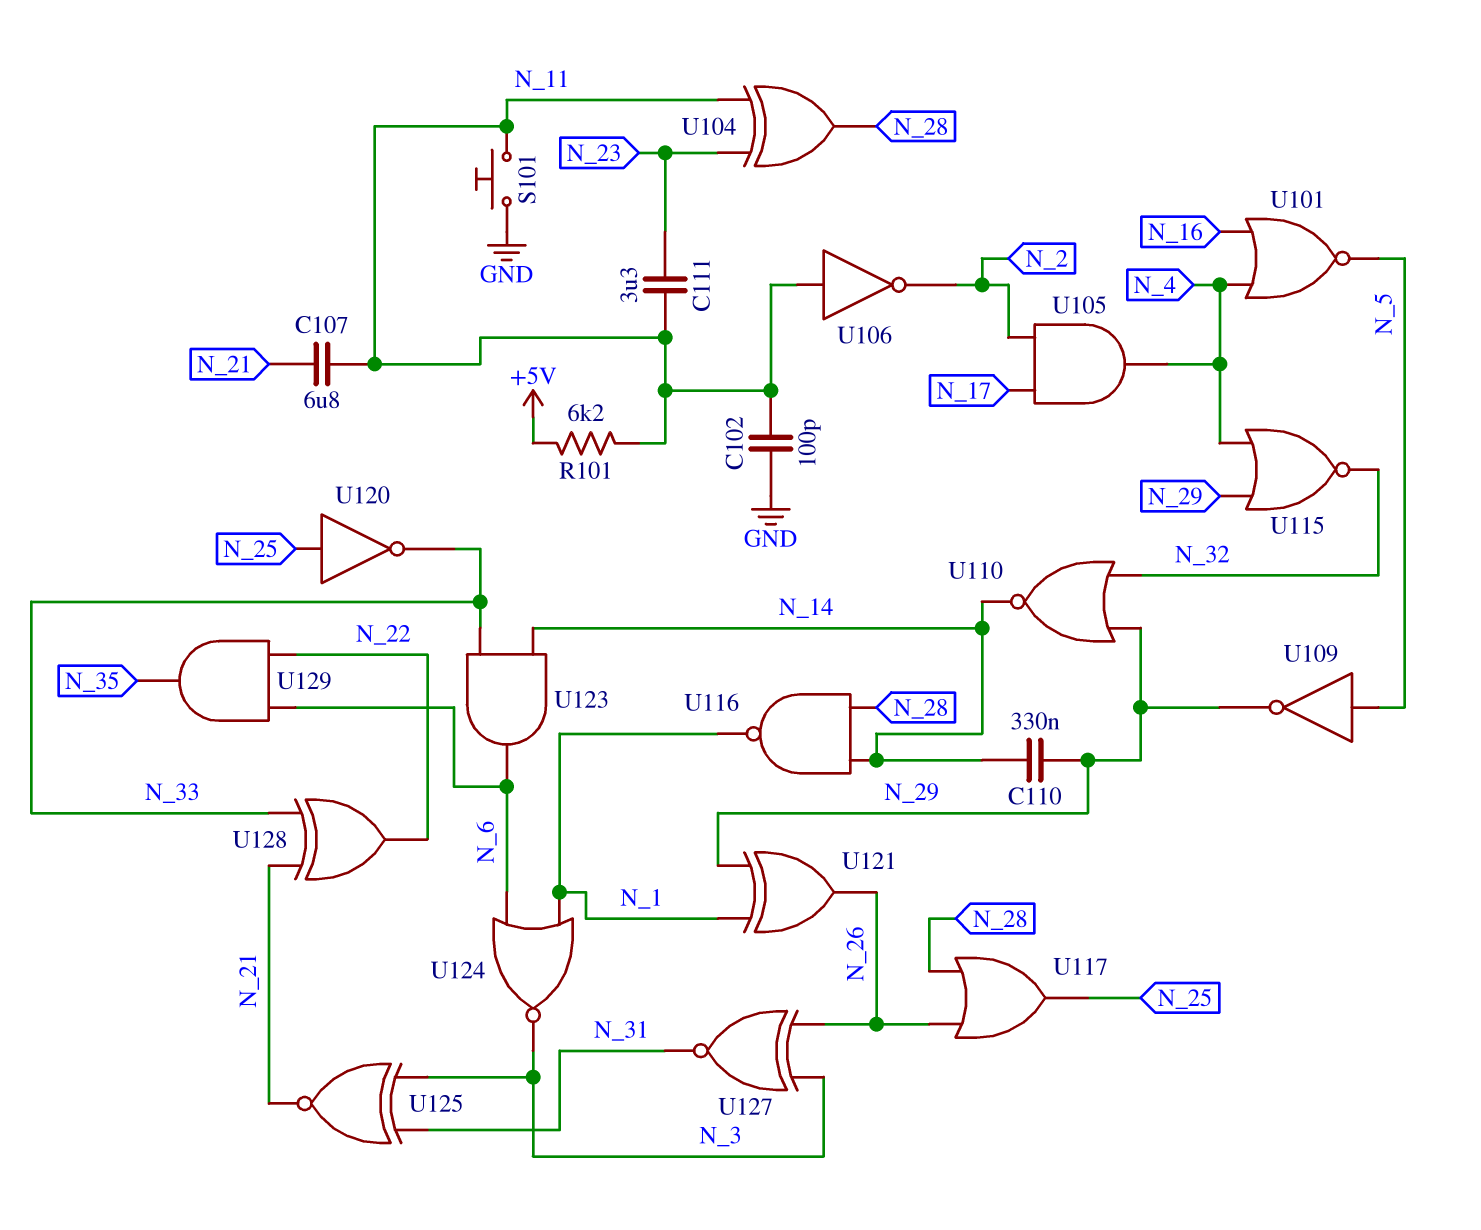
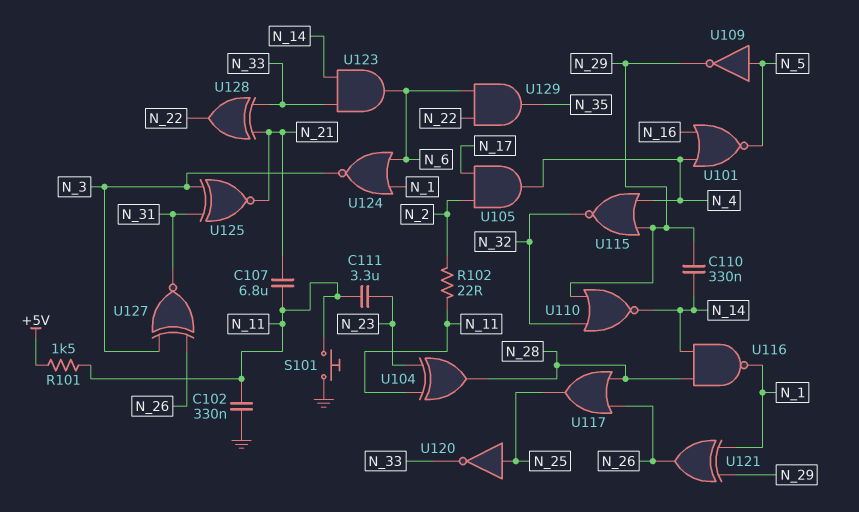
C102: 100pF (GND, N_11) -> 330nF (GND, N_11)
R101: 6.2k (+5V, N_11) -> 1.5k (+5V, N_11)
R102: none -> 22 (N_2, N_11)
U106: NOT (in N_11, out N_2) -> none

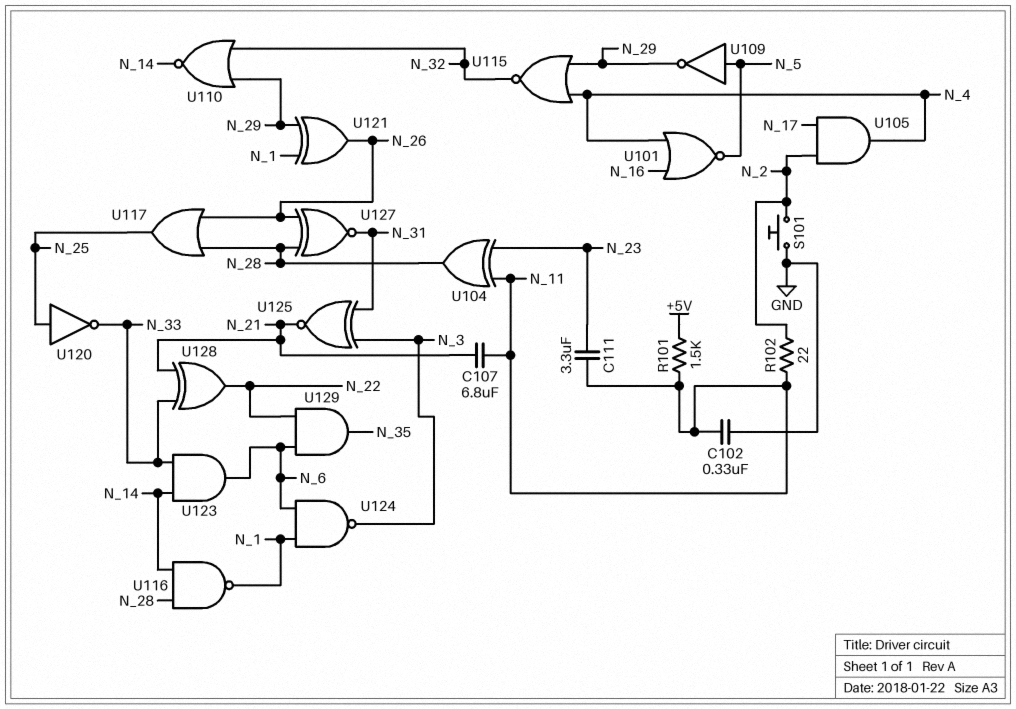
C110: 330nF (N_14, N_29) -> none
S101: button (GND, N_11) -> button (GND, N_2)
U124: NOR (in N_1, in N_6, out N_3) -> NAND (in N_1, in N_6, out N_3)
U127: XNOR (in N_3, in N_26, out N_31) -> XNOR (in N_26, in N_28, out N_31)

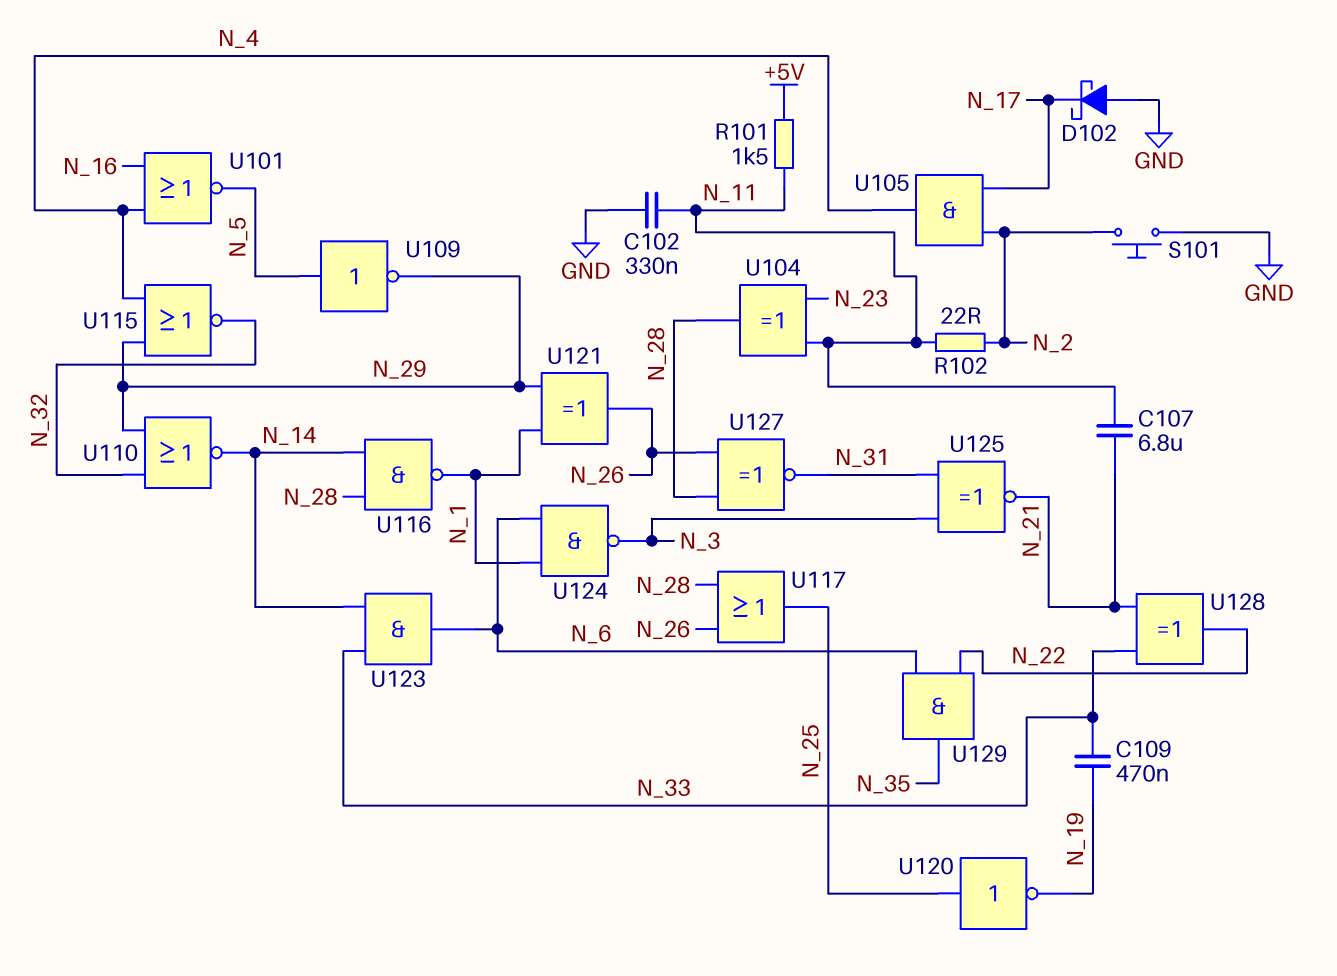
C109: none -> 470nF (N_19, N_33)
C111: 3.3uF (N_11, N_23) -> none
D102: none -> schottky (A GND, K N_17)
U120: NOT (in N_25, out N_33) -> NOT (in N_25, out N_19)

